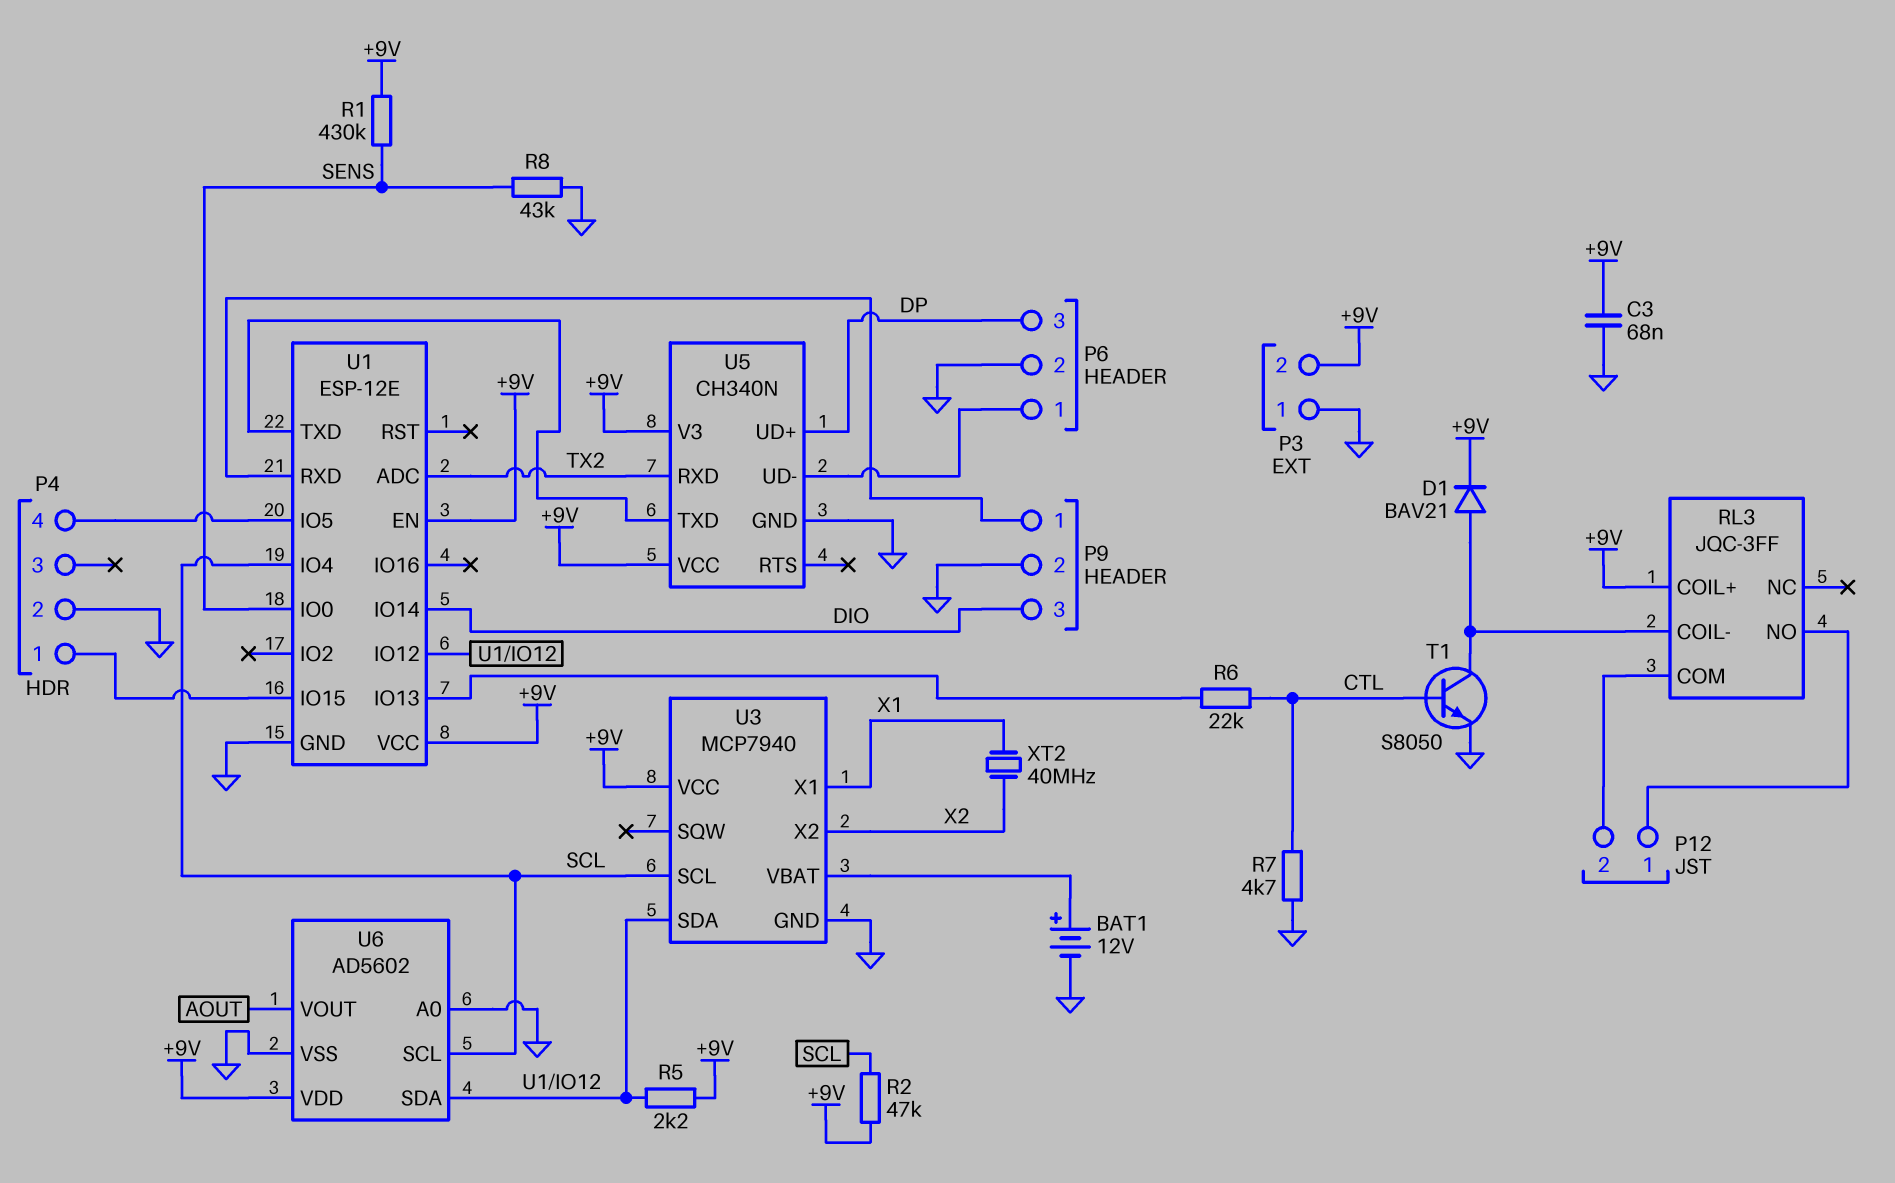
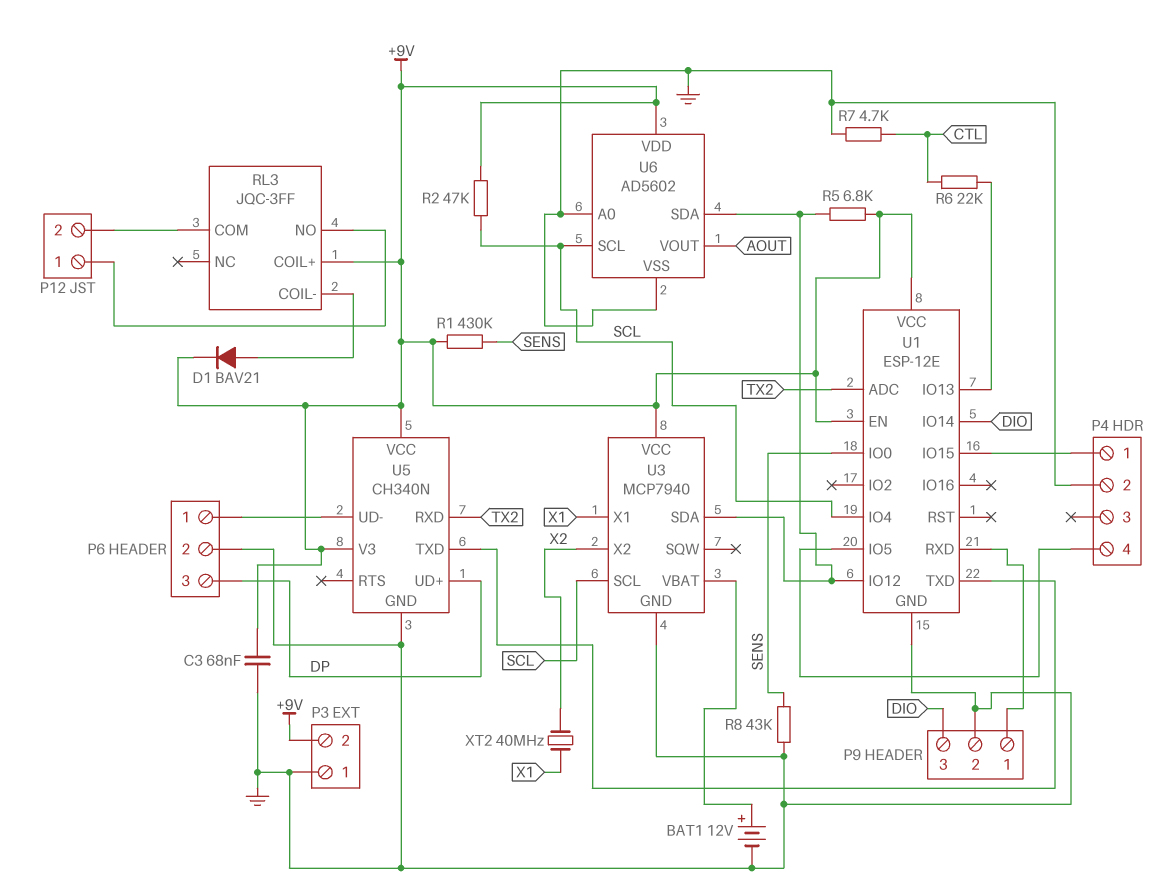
R5: 2.2k (+9V, U1/IO12) -> 6.8k (+9V, U1/IO12)
T1: NPN S8050 (B CTL, C RL3/COIL-, E GND) -> none

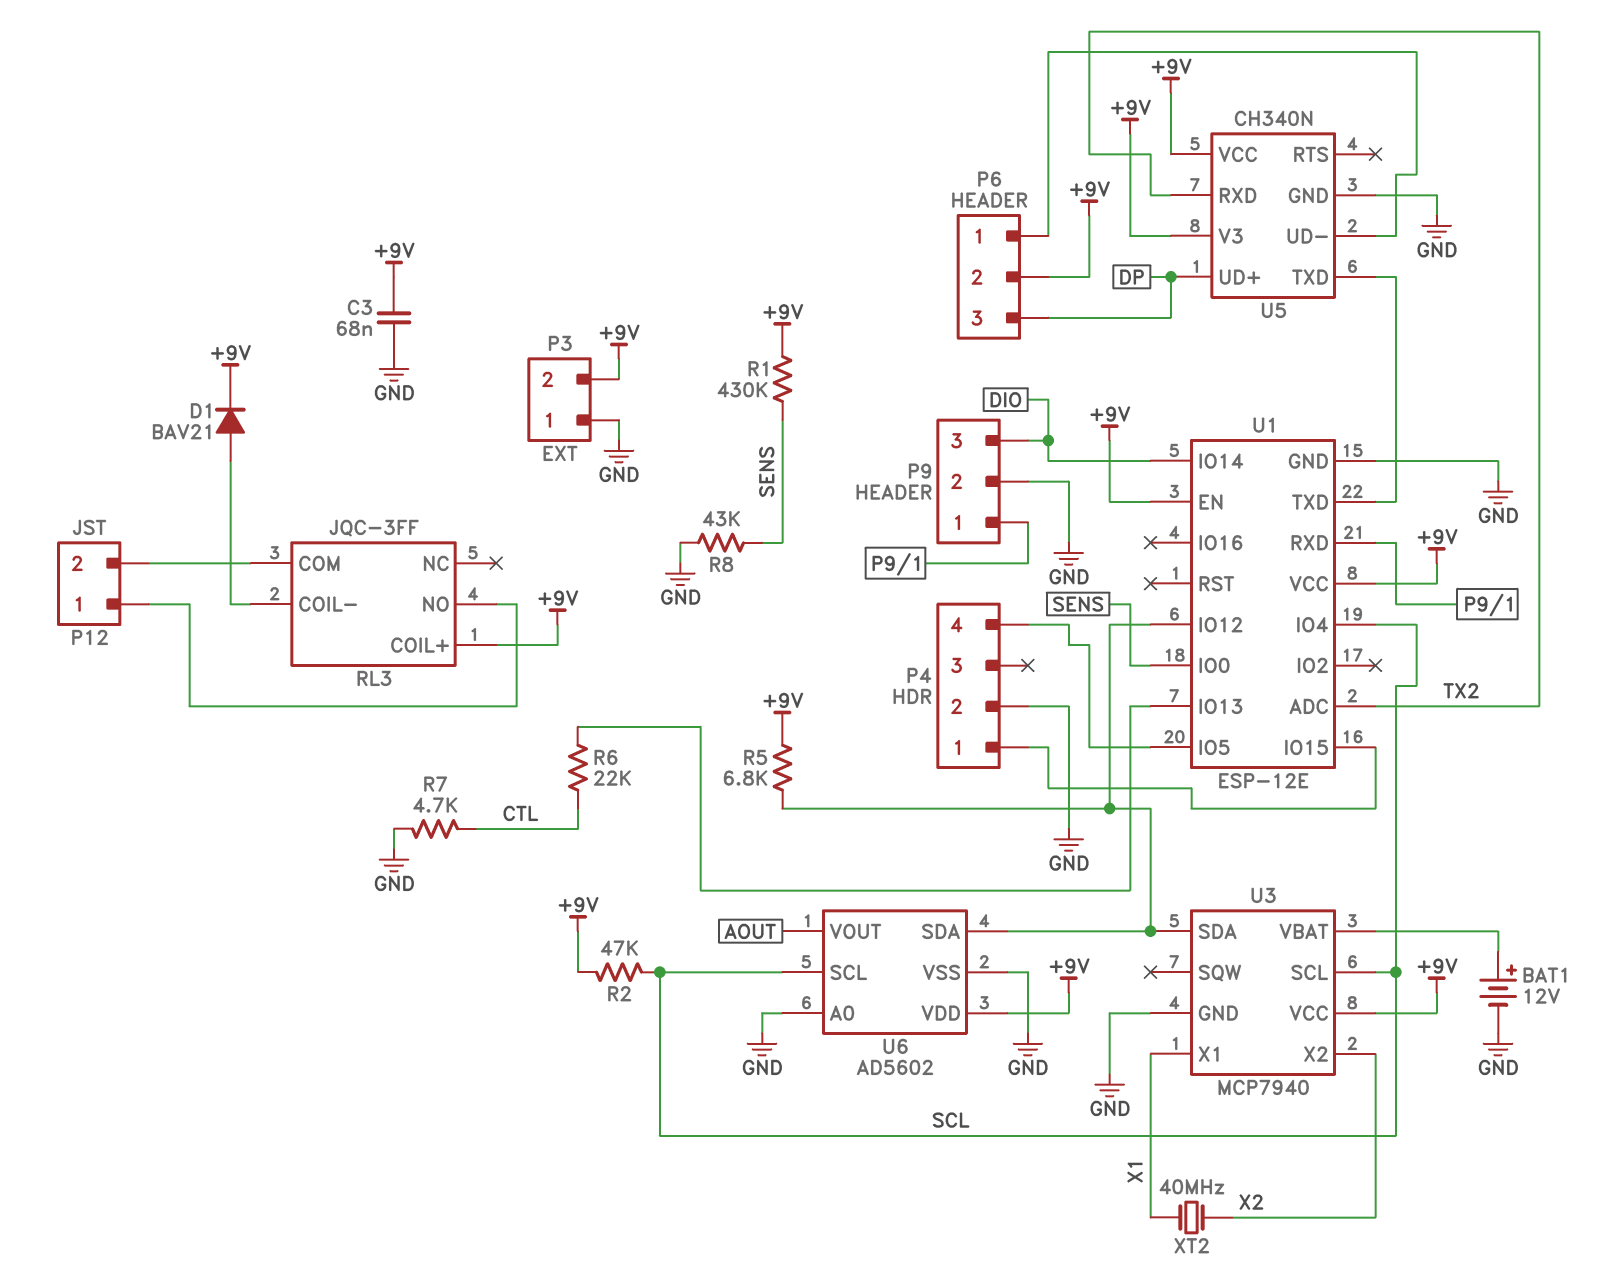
P6 pin 2: GND -> +9V

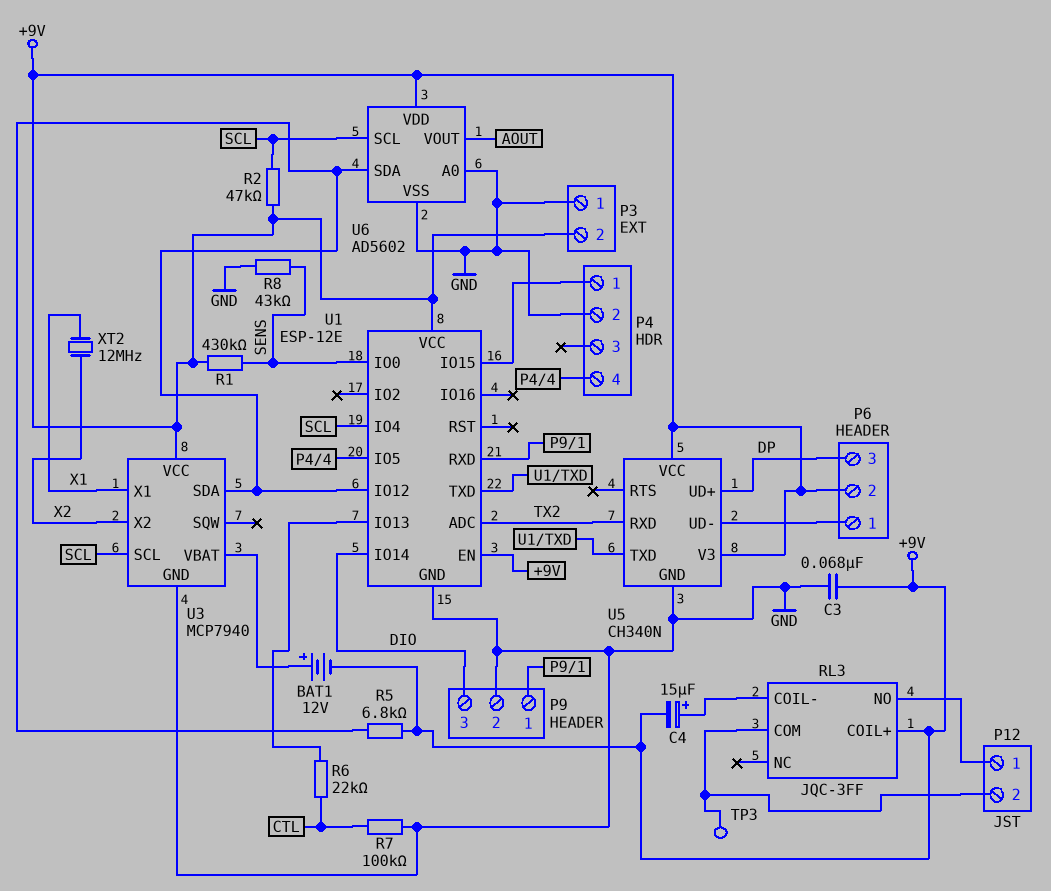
BAT1: 12V (plus U3/VBAT, minus GND) -> 12V (plus U3/VBAT, minus +9V)
C4: none -> 15uF (plus RL3/COIL-, minus +9V)
D1: diode BAV21 (A RL3/COIL-, K +9V) -> none
R7: 4.7k (CTL, GND) -> 100k (CTL, GND)
TP3: none -> test point (P12/2)
XT2: 40MHz (X1, X2) -> 12MHz (X1, X2)

